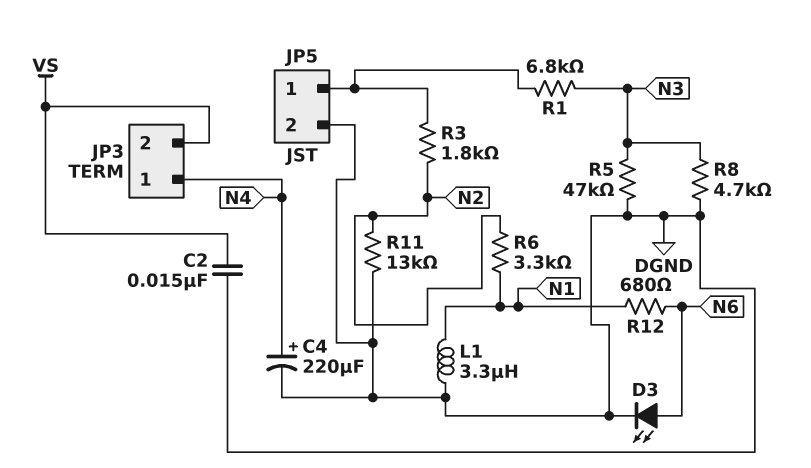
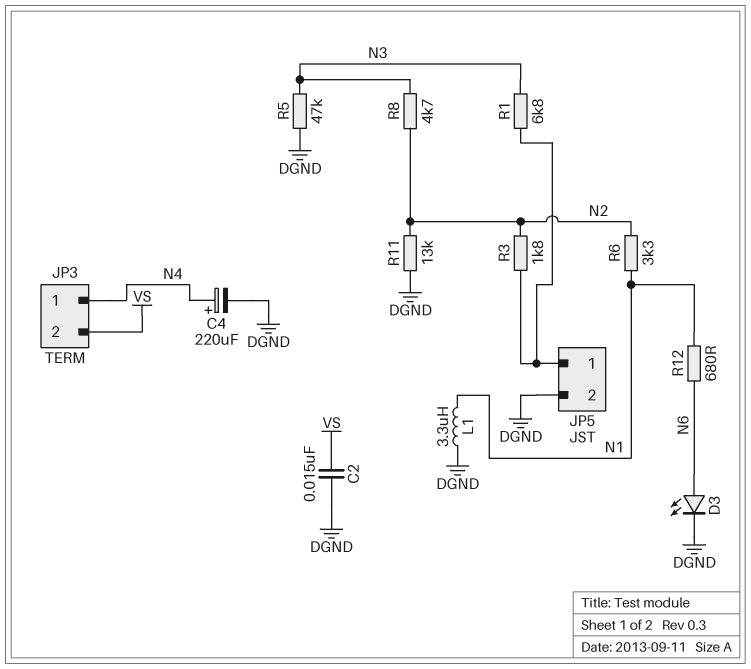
R8: 4.7k (DGND, N3) -> 4.7k (N2, N3)

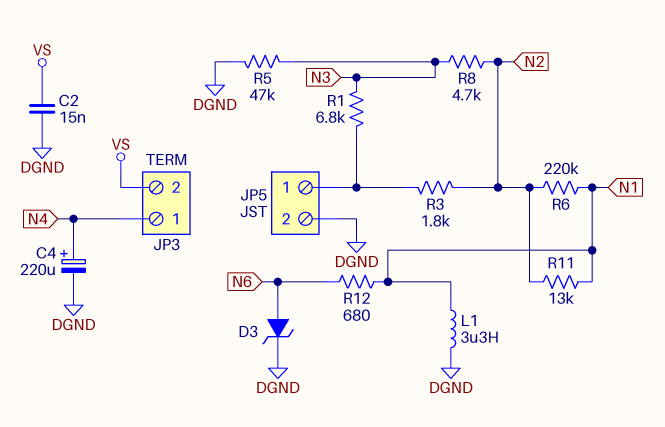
D3: LED (A N6, K DGND) -> zener (A N6, K DGND)
R6: 3.3k (N1, N2) -> 220k (N1, N2)
R11: 13k (DGND, N2) -> 13k (N1, N2)

